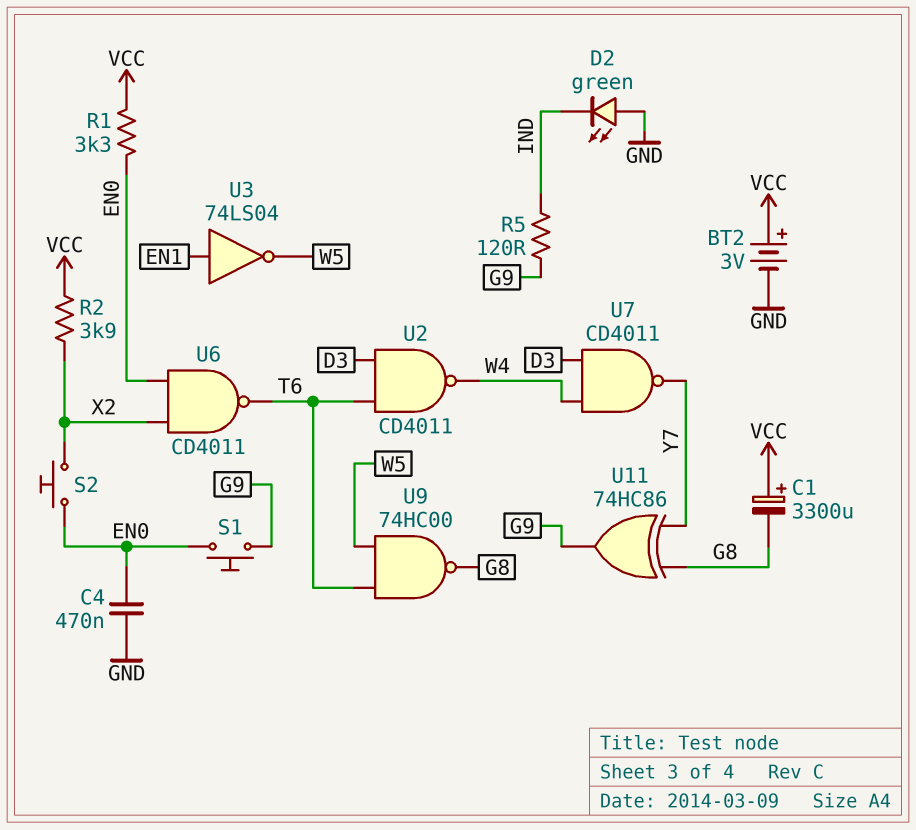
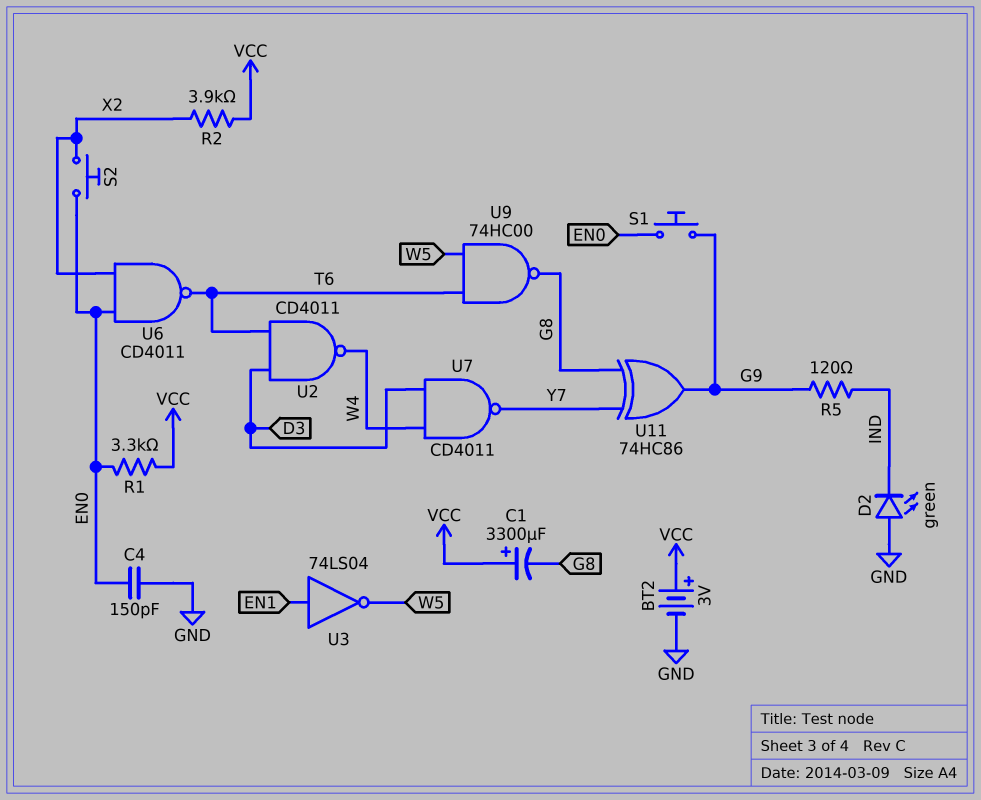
C4: 470nF (EN0, GND) -> 150pF (EN0, GND)

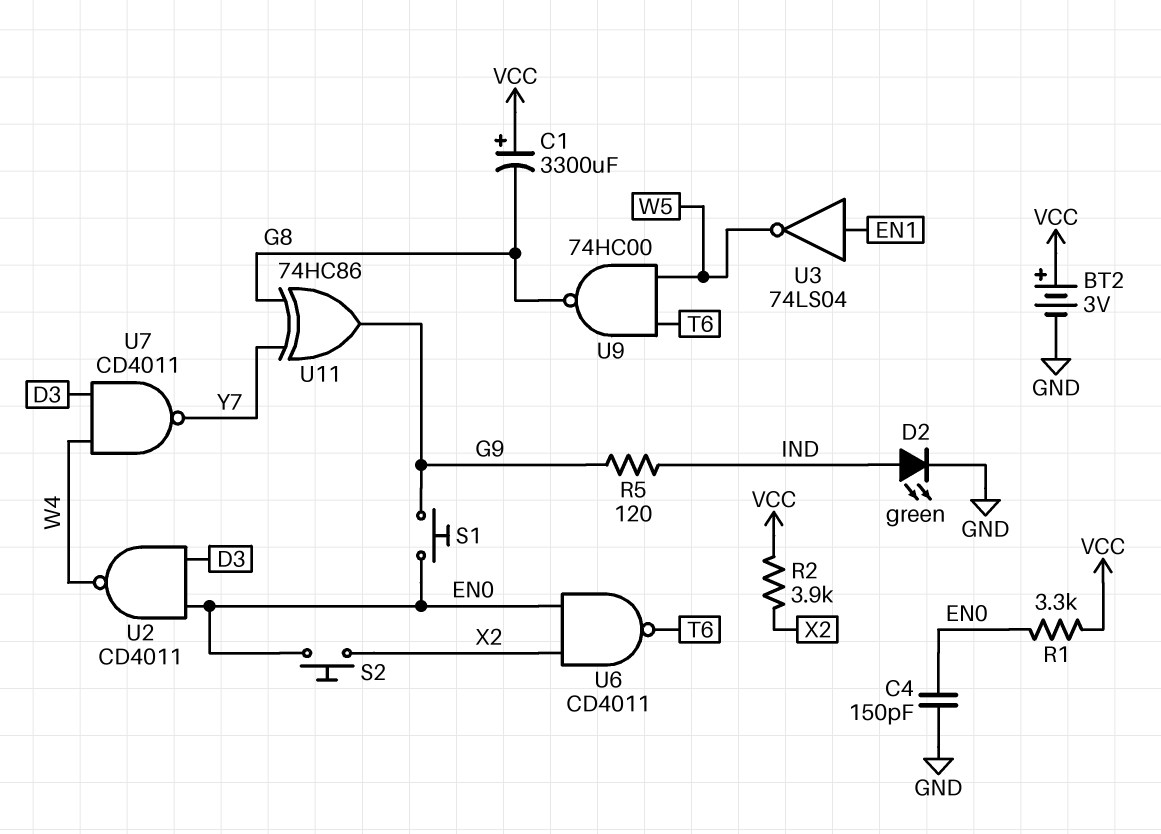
D2: LED green (A GND, K IND) -> LED green (A IND, K GND)
U2: NAND CD4011 (in D3, in T6, out W4) -> NAND CD4011 (in D3, in EN0, out W4)

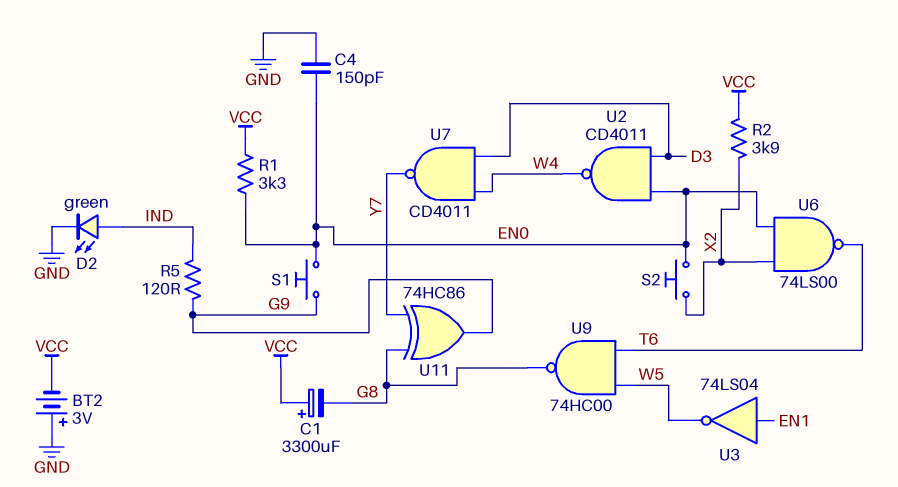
BT2: 3V (plus VCC, minus GND) -> 3V (plus GND, minus VCC)
U6: NAND CD4011 (in EN0, in X2, out T6) -> NAND 74LS00 (in EN0, in X2, out T6)

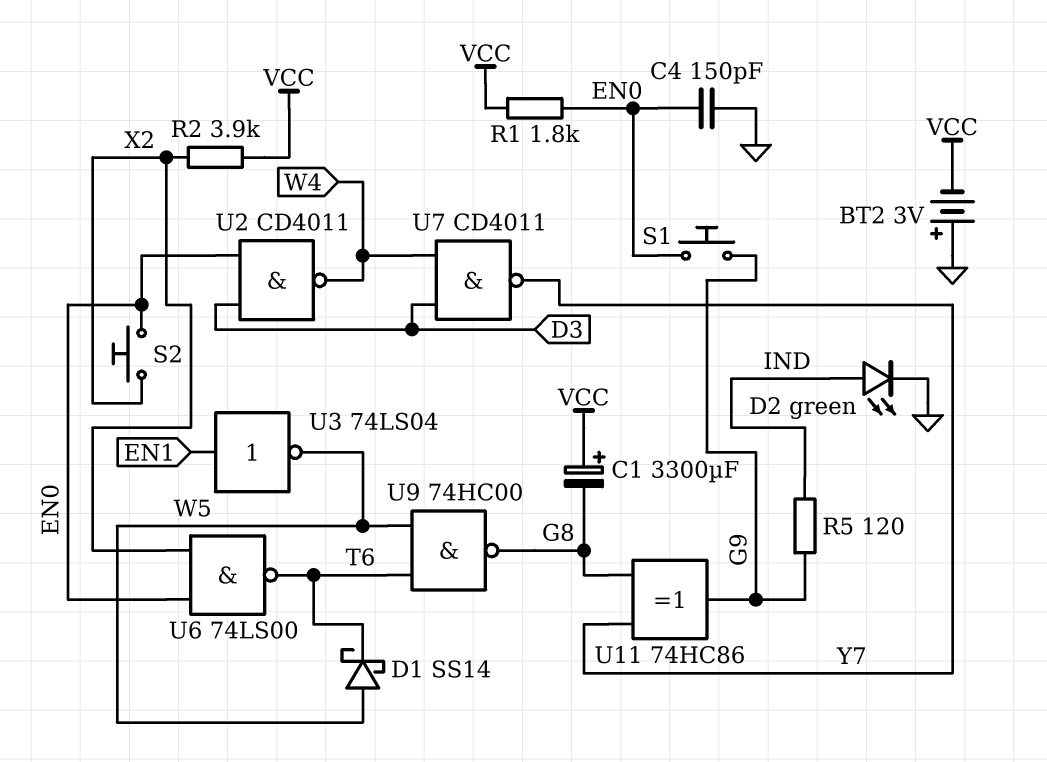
D1: none -> schottky SS14 (A W5, K T6)
R1: 3.3k (EN0, VCC) -> 1.8k (EN0, VCC)

